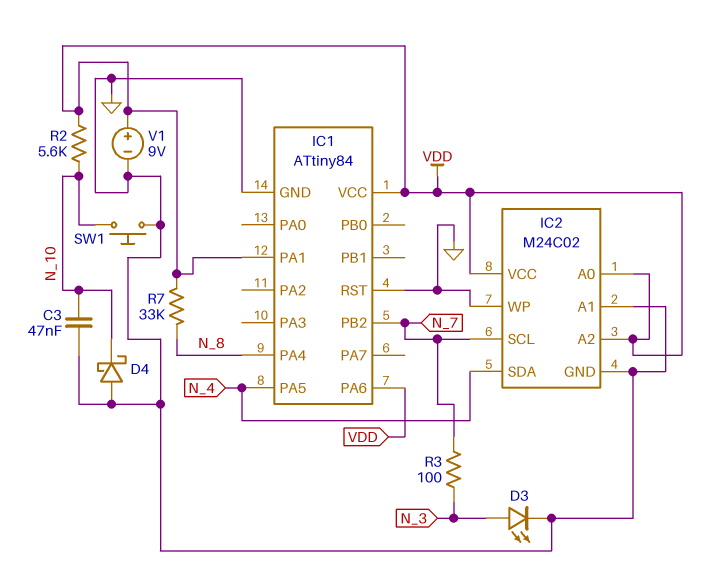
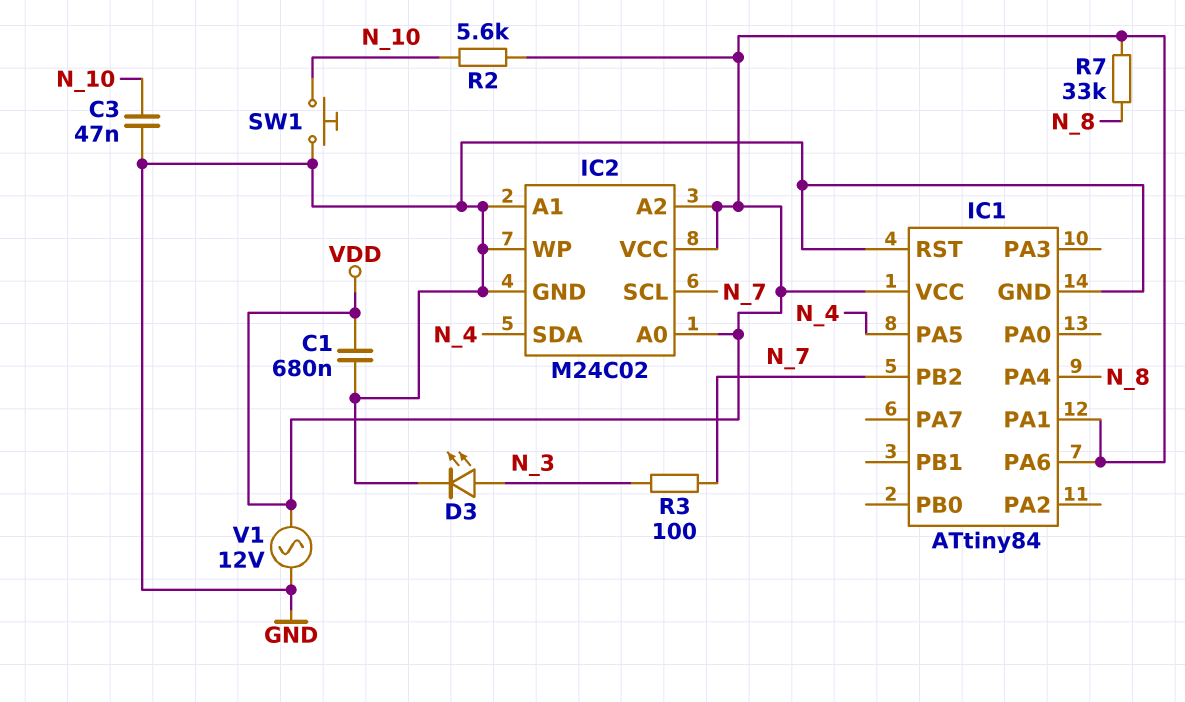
C1: none -> 680nF (GND, VDD)
D4: schottky (A GND, K N_10) -> none
V1: 9V (plus VDD, minus GND) -> AC 12V (GND, VDD)

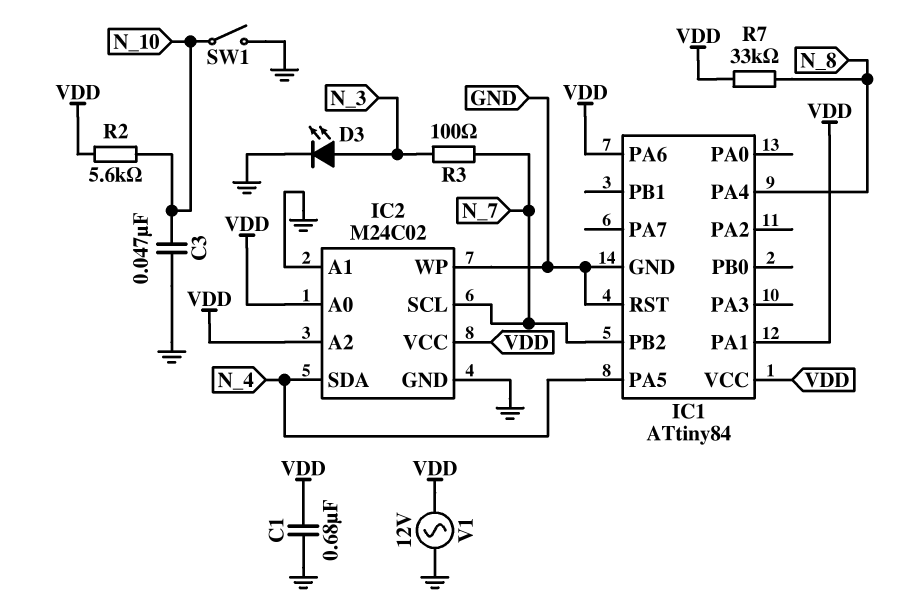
SW1: button (GND, N_10) -> switch (GND, N_10)

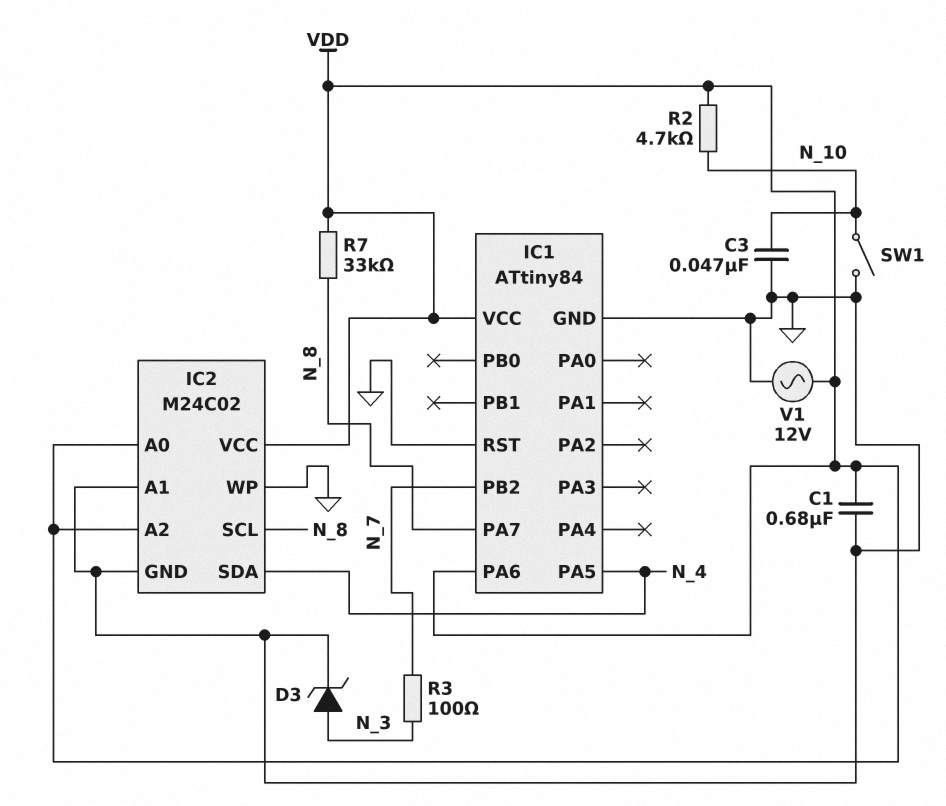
D3: LED (A N_3, K GND) -> zener (A N_3, K GND)
IC1 pin PA1: VDD -> none
IC1 pin PA4: N_8 -> none
IC1 pin PA7: none -> N_8
IC2 pin SCL: N_7 -> N_8
R2: 5.6k (N_10, VDD) -> 4.7k (N_10, VDD)

